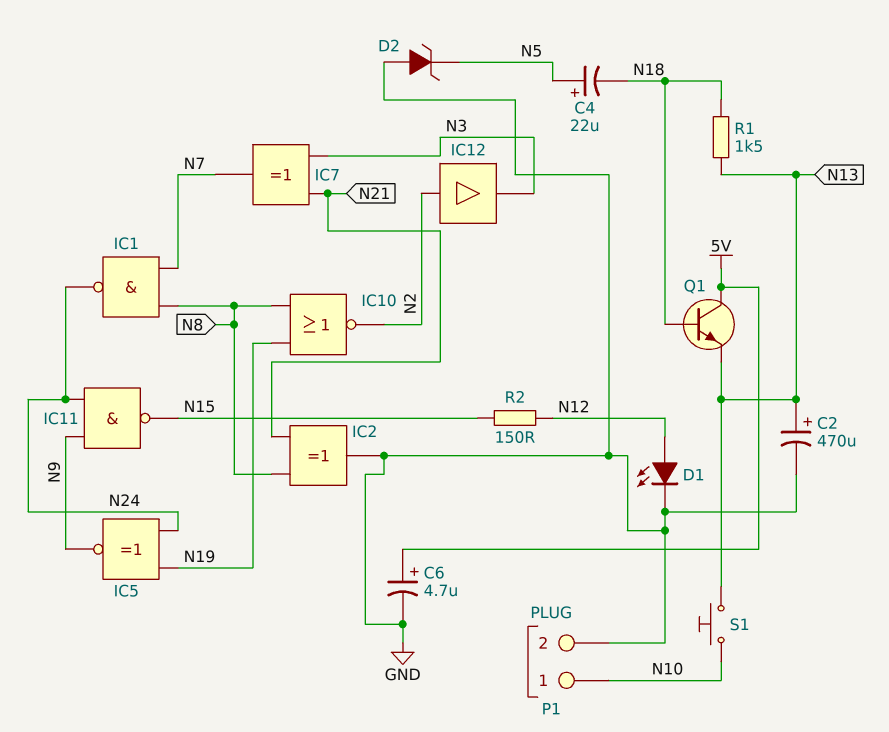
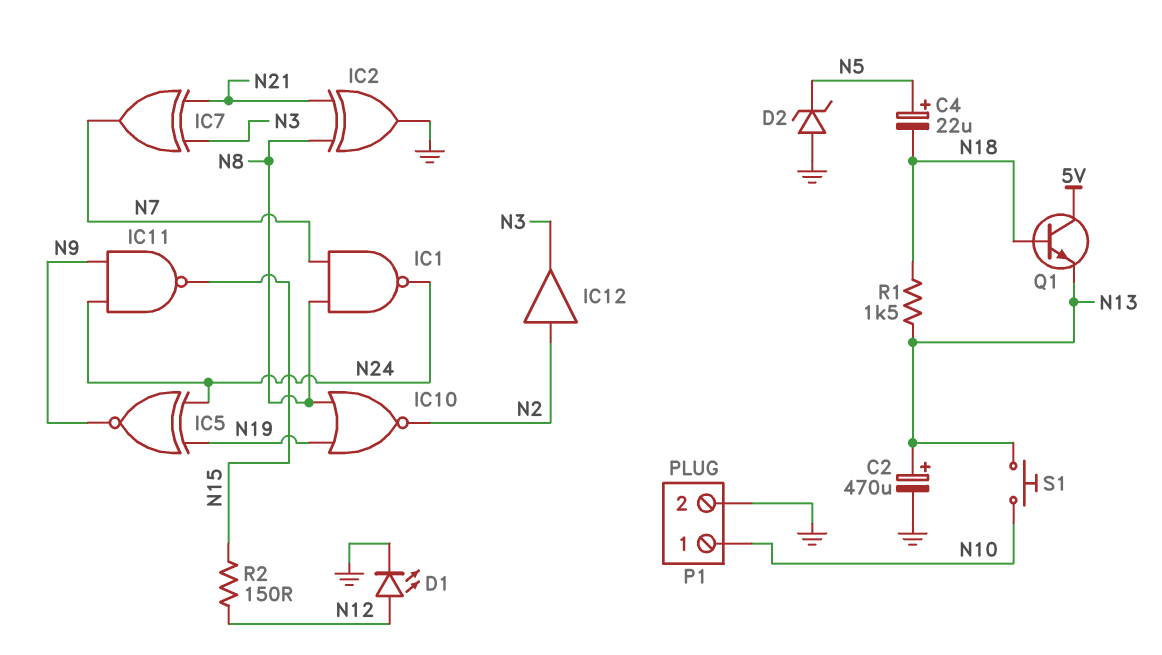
C6: 4.7uF (plus 5V, minus GND) -> none

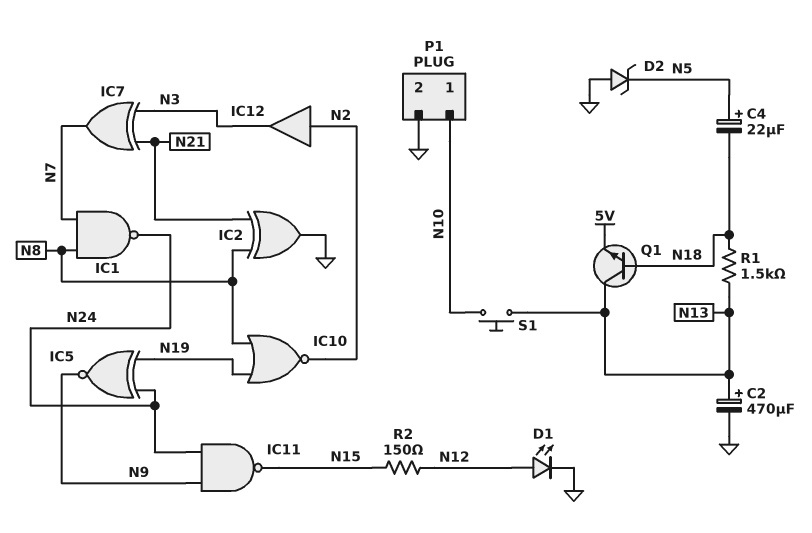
Q1: NPN (B N18, C 5V, E N13) -> NPN (B N18, C N13, E 5V)

